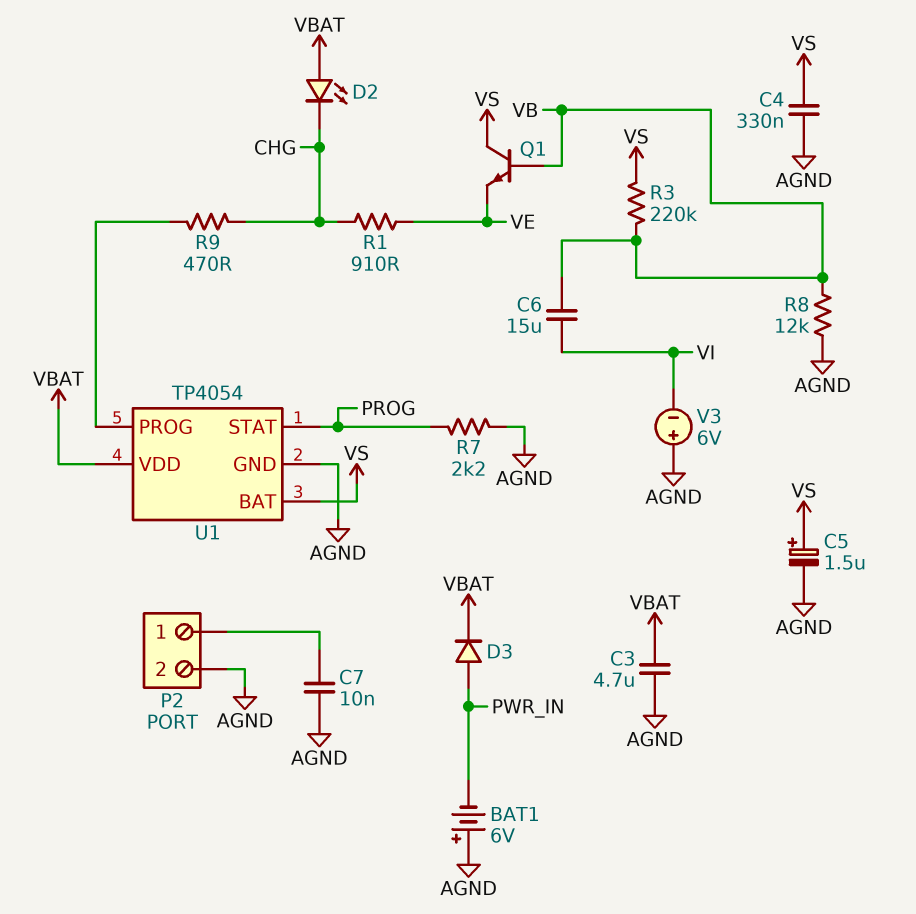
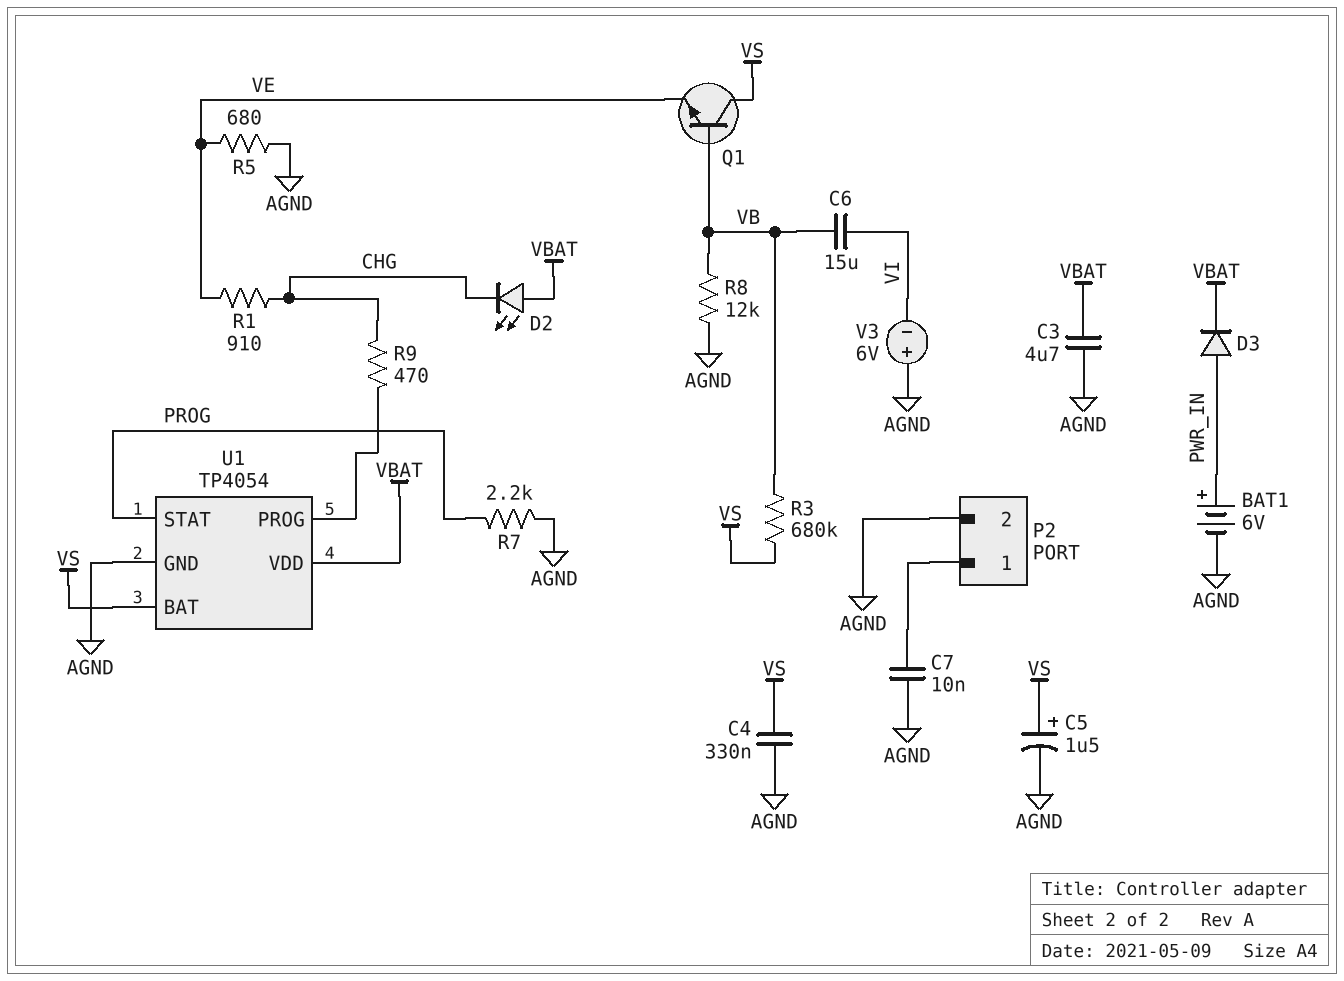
BAT1: 6V (plus AGND, minus PWR_IN) -> 6V (plus PWR_IN, minus AGND)
R3: 220k (VB, VS) -> 680k (VB, VS)
R5: none -> 680 (AGND, VE)

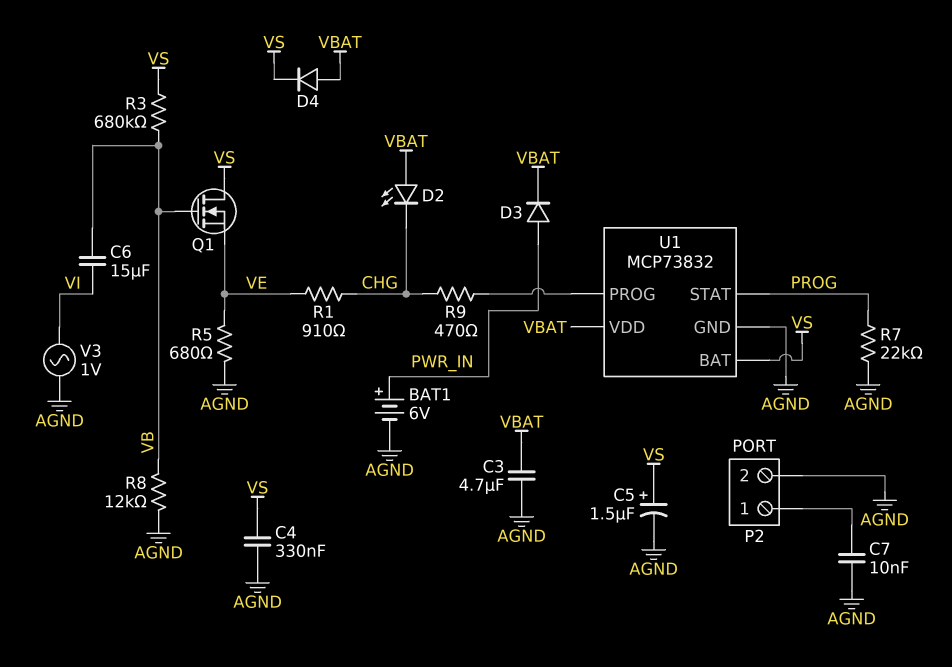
D4: none -> diode (A VBAT, K VS)
Q1: NPN (B VB, C VS, E VE) -> NMOS (G VB, D VS, S VE)
R7: 2.2k (AGND, PROG) -> 22k (AGND, PROG)
U1: TP4054 -> MCP73832
V3: 6V (plus AGND, minus VI) -> AC 1V (AGND, VI)

